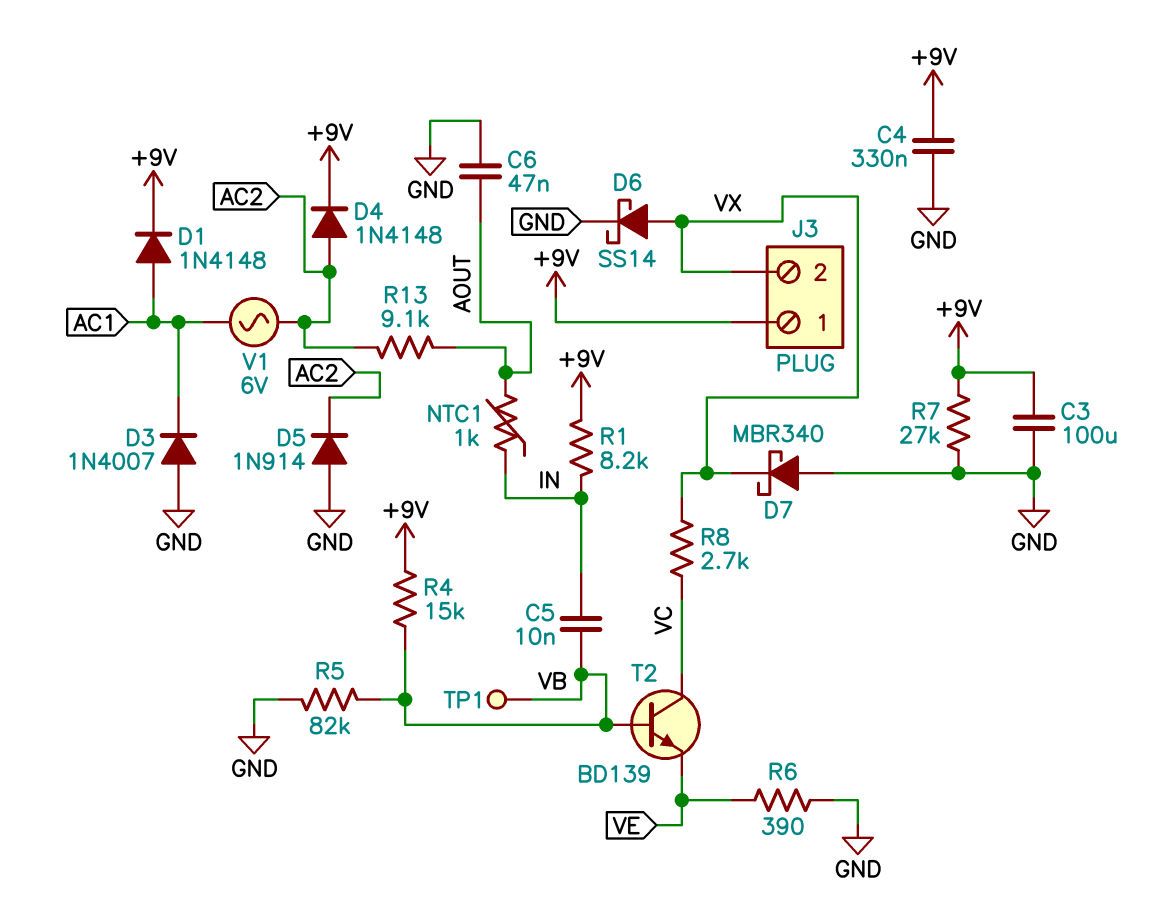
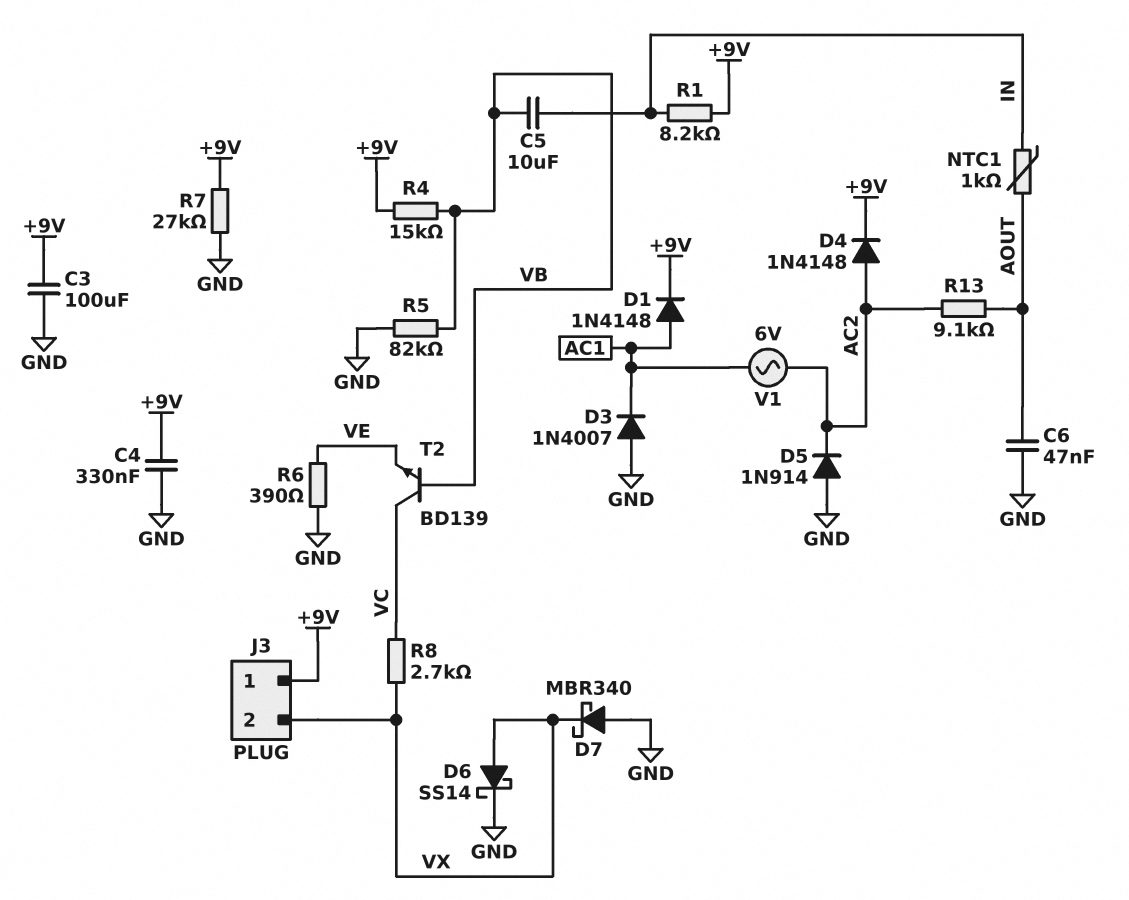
C5: 10nF (IN, VB) -> 10uF (IN, VB)
TP1: test point (VB) -> none

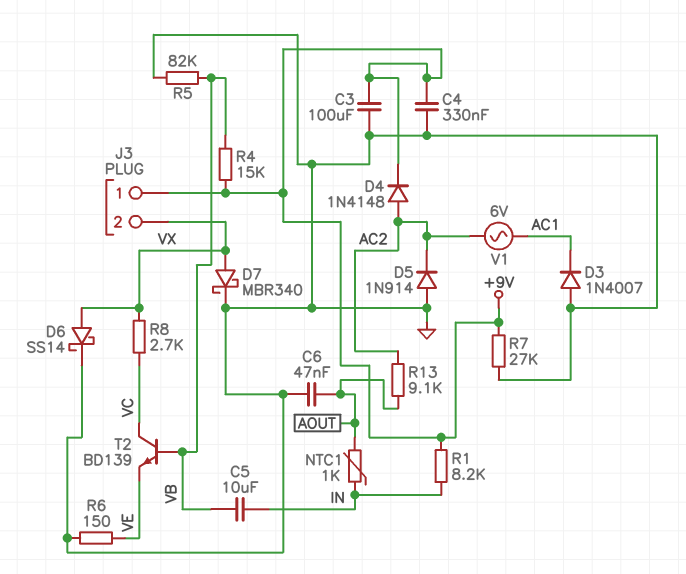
D1: diode 1N4148 (A AC1, K +9V) -> none
D7: schottky MBR340 (A GND, K VX) -> schottky MBR340 (A VX, K GND)
R6: 390 (GND, VE) -> 150 (GND, VE)

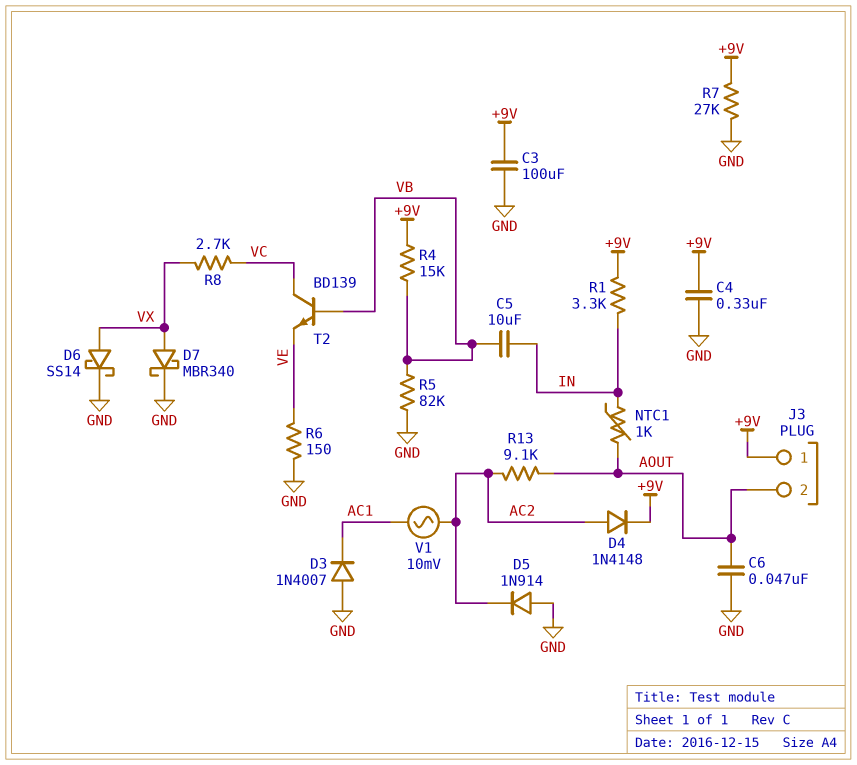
J3 pin 2: VX -> AOUT
R1: 8.2k (+9V, IN) -> 3.3k (+9V, IN)
V1: AC 6V (AC1, AC2) -> AC 10mV (AC1, AC2)

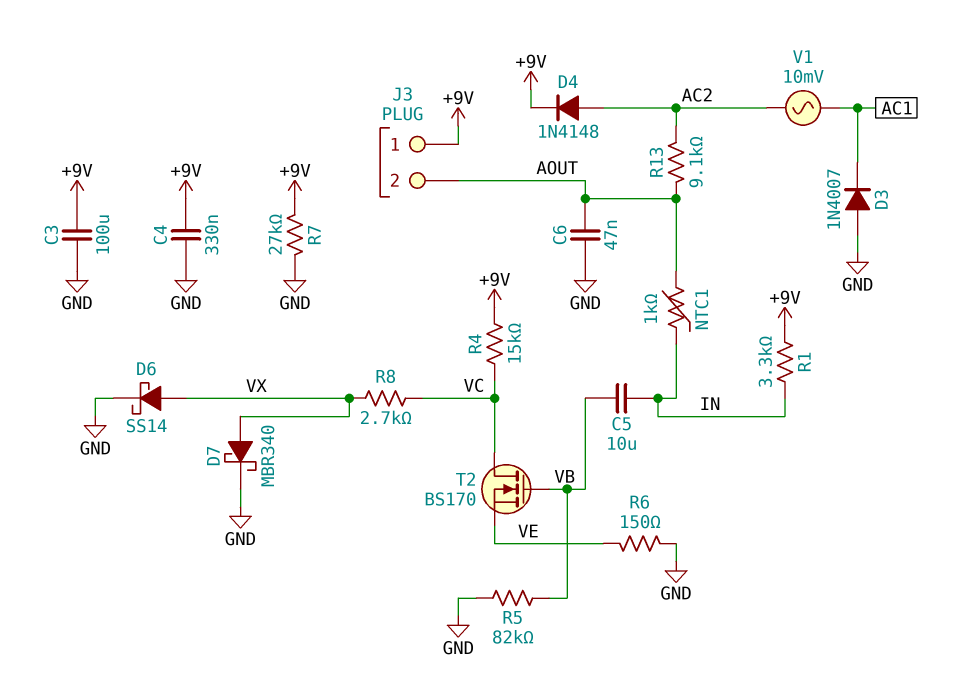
D5: diode 1N914 (A GND, K AC2) -> none
R4: 15k (+9V, VB) -> 15k (+9V, VC)
T2: NPN BD139 (B VB, C VC, E VE) -> NMOS BS170 (G VB, D VC, S VE)

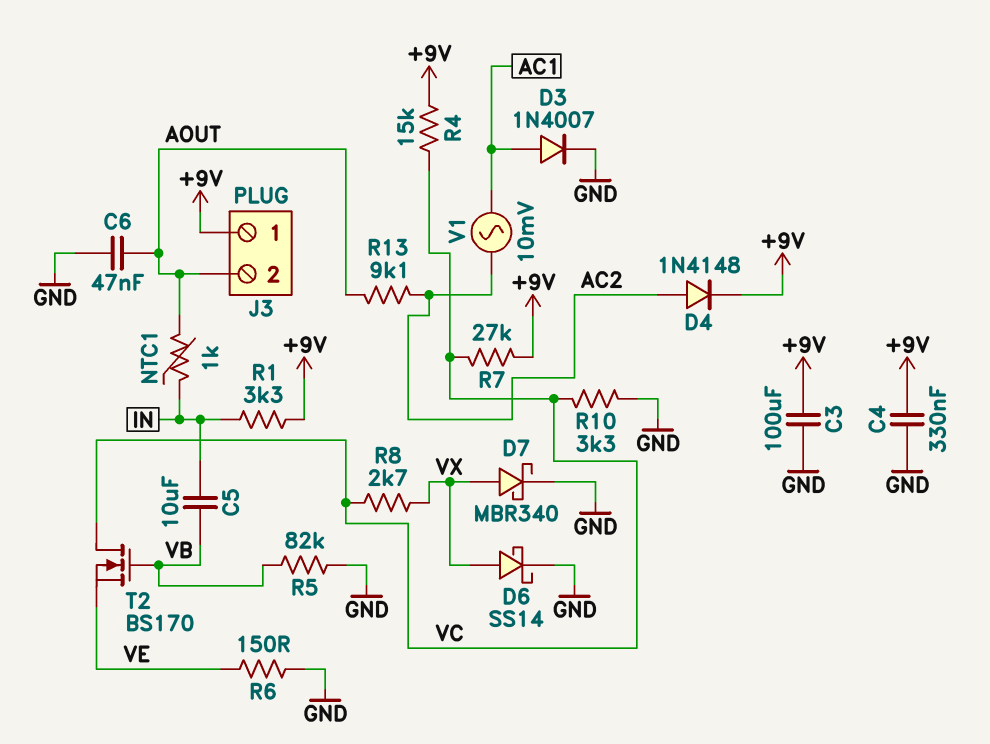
D3: diode 1N4007 (A GND, K AC1) -> diode 1N4007 (A AC1, K GND)
R7: 27k (+9V, GND) -> 27k (+9V, VC)
R10: none -> 3.3k (GND, VC)

